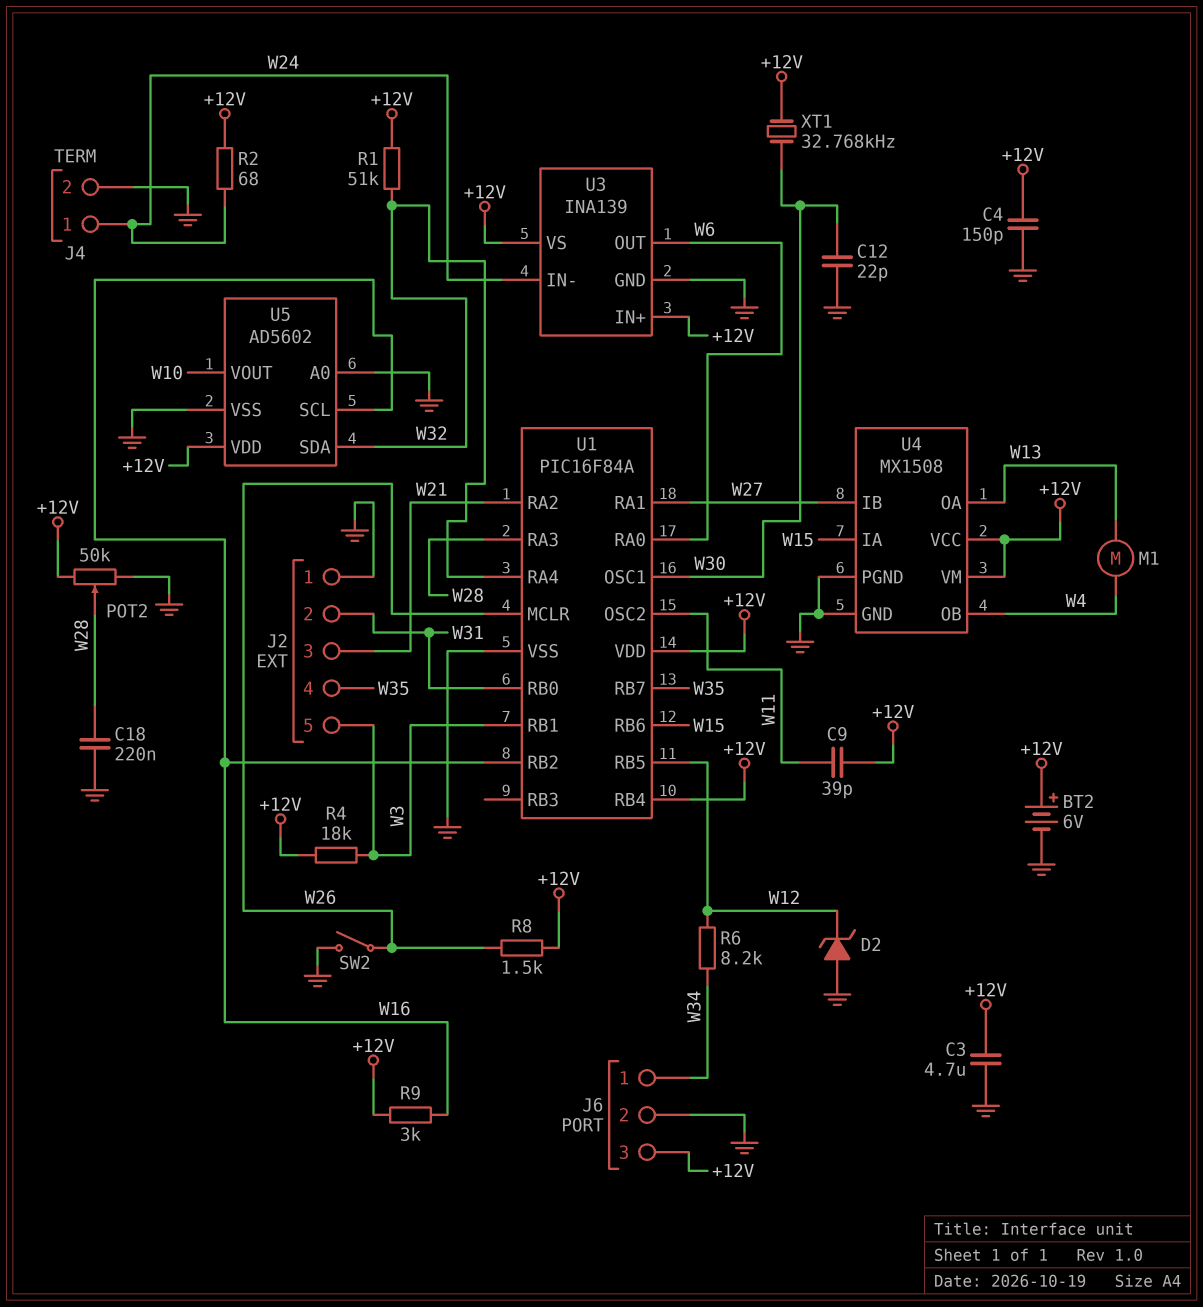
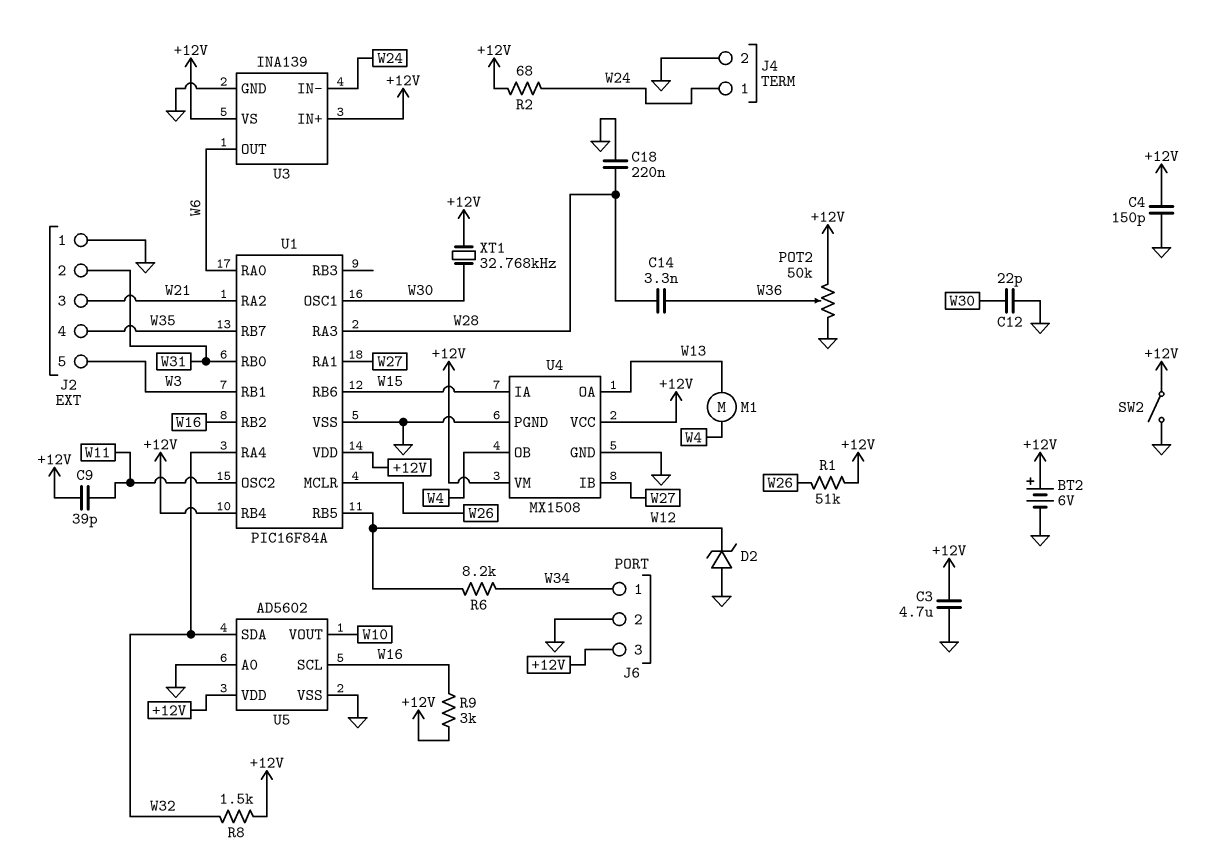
C14: none -> 3.3nF (W28, W36)
POT2: 50k (+12V, GND, wiper W28) -> 50k (+12V, GND, wiper W36)
R1: 51k (+12V, W32) -> 51k (+12V, W26)
R4: 18k (+12V, W3) -> none
R8: 1.5k (+12V, W26) -> 1.5k (+12V, W32)
SW2: switch (GND, W26) -> switch (+12V, GND)

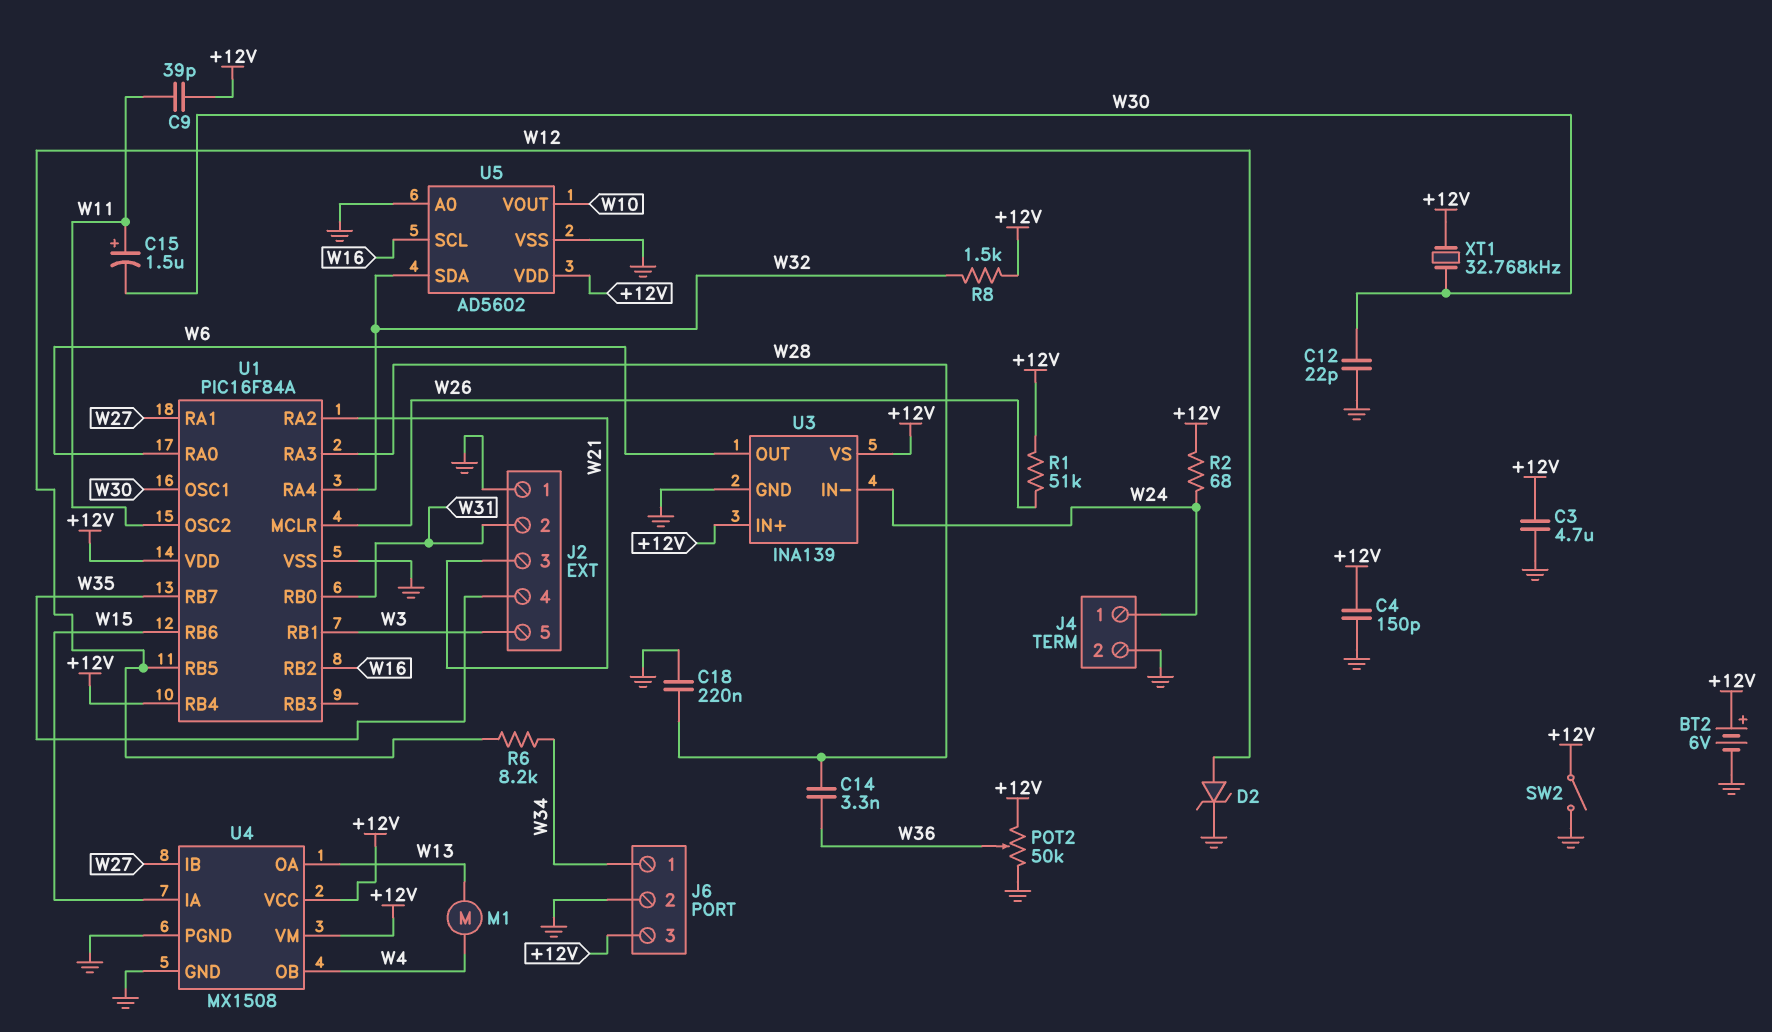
C15: none -> 1.5uF (plus W11, minus W30)
D2: zener (A GND, K W12) -> zener (A W12, K GND)
R9: 3k (+12V, W16) -> none

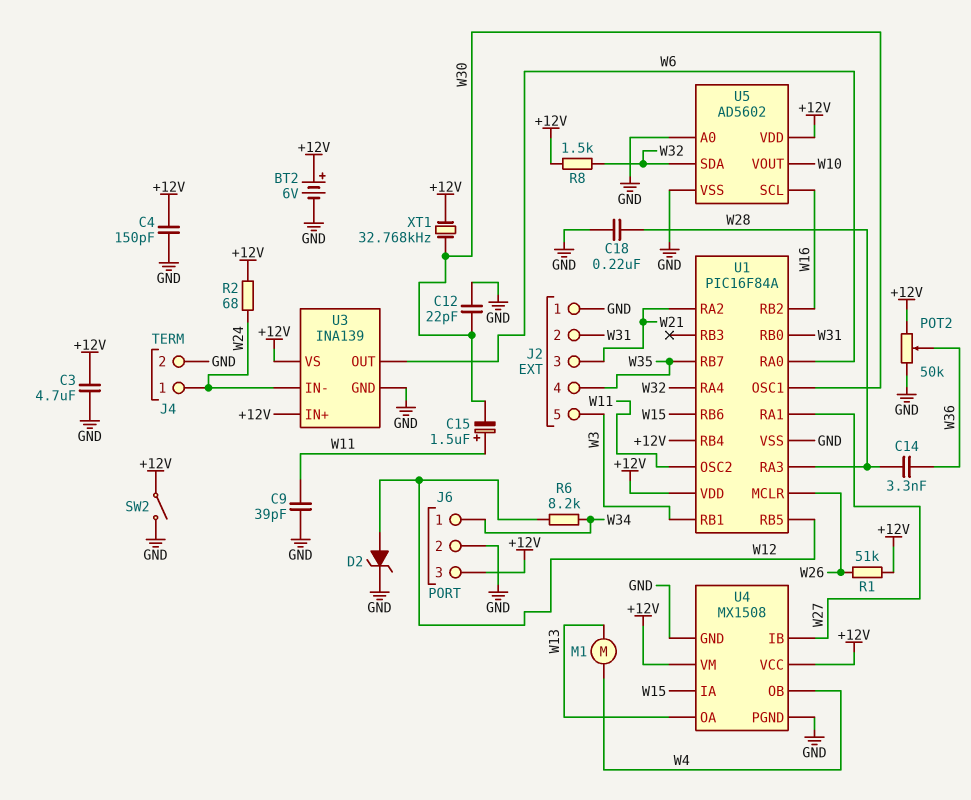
C9: 39pF (+12V, W11) -> 39pF (GND, W11)

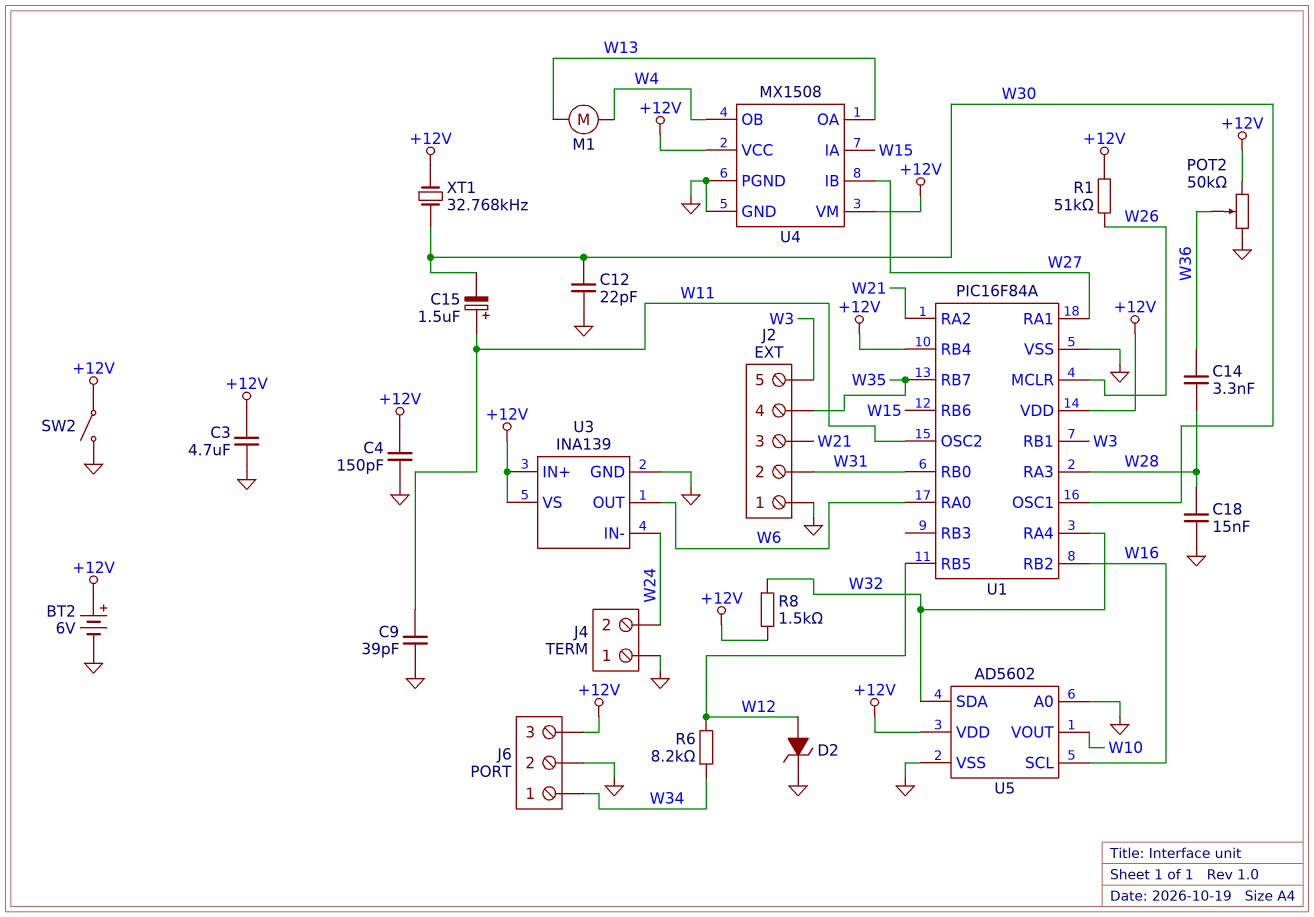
C18: 220nF (GND, W28) -> 15nF (GND, W28)
J4 pin 1: W24 -> GND
J4 pin 2: GND -> W24
R2: 68 (+12V, W24) -> none

